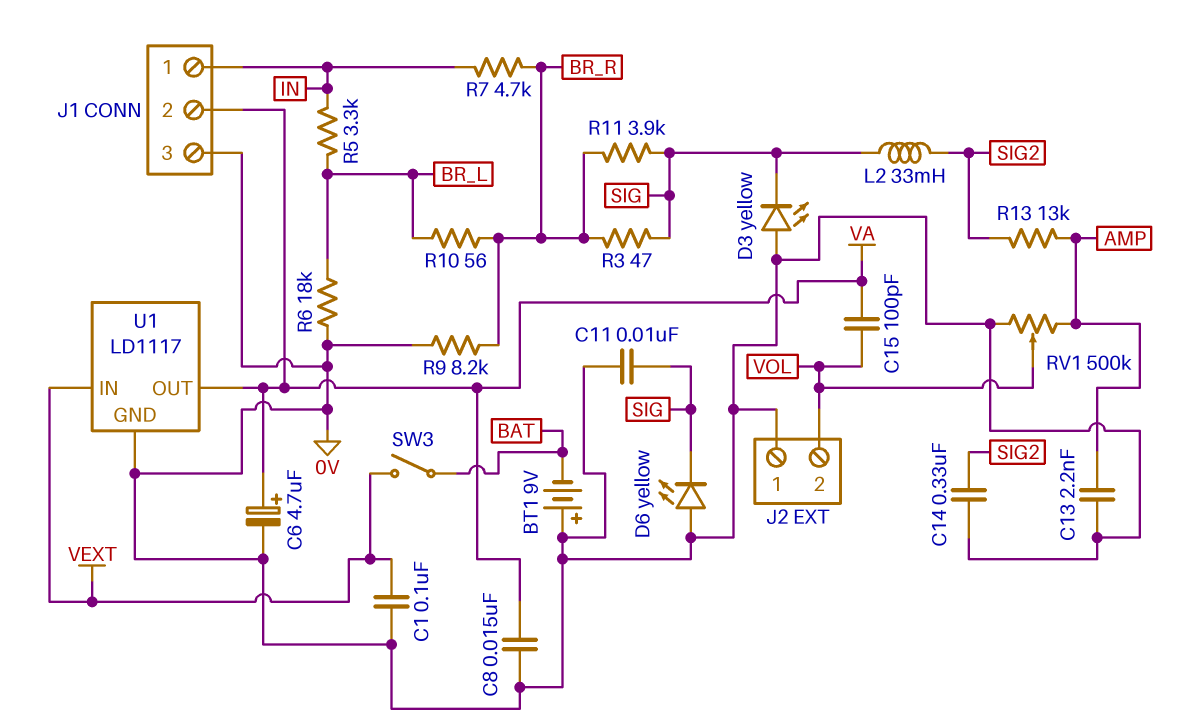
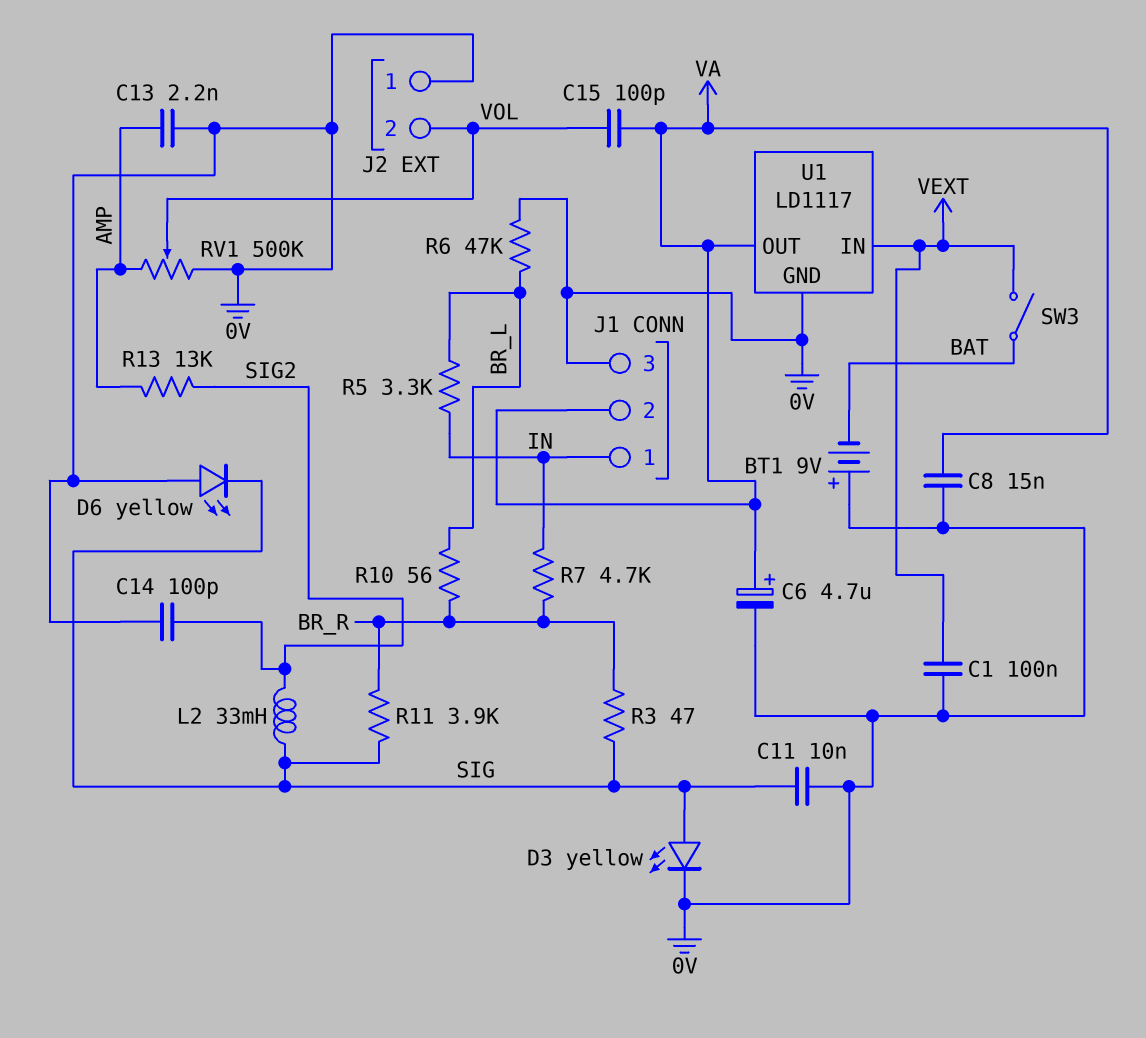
C14: 330nF (0V, SIG2) -> 100pF (0V, SIG2)
D3: LED yellow (A 0V, K SIG) -> LED yellow (A SIG, K 0V)
R6: 18k (0V, BR_L) -> 47k (0V, BR_L)
R9: 8.2k (0V, BR_R) -> none

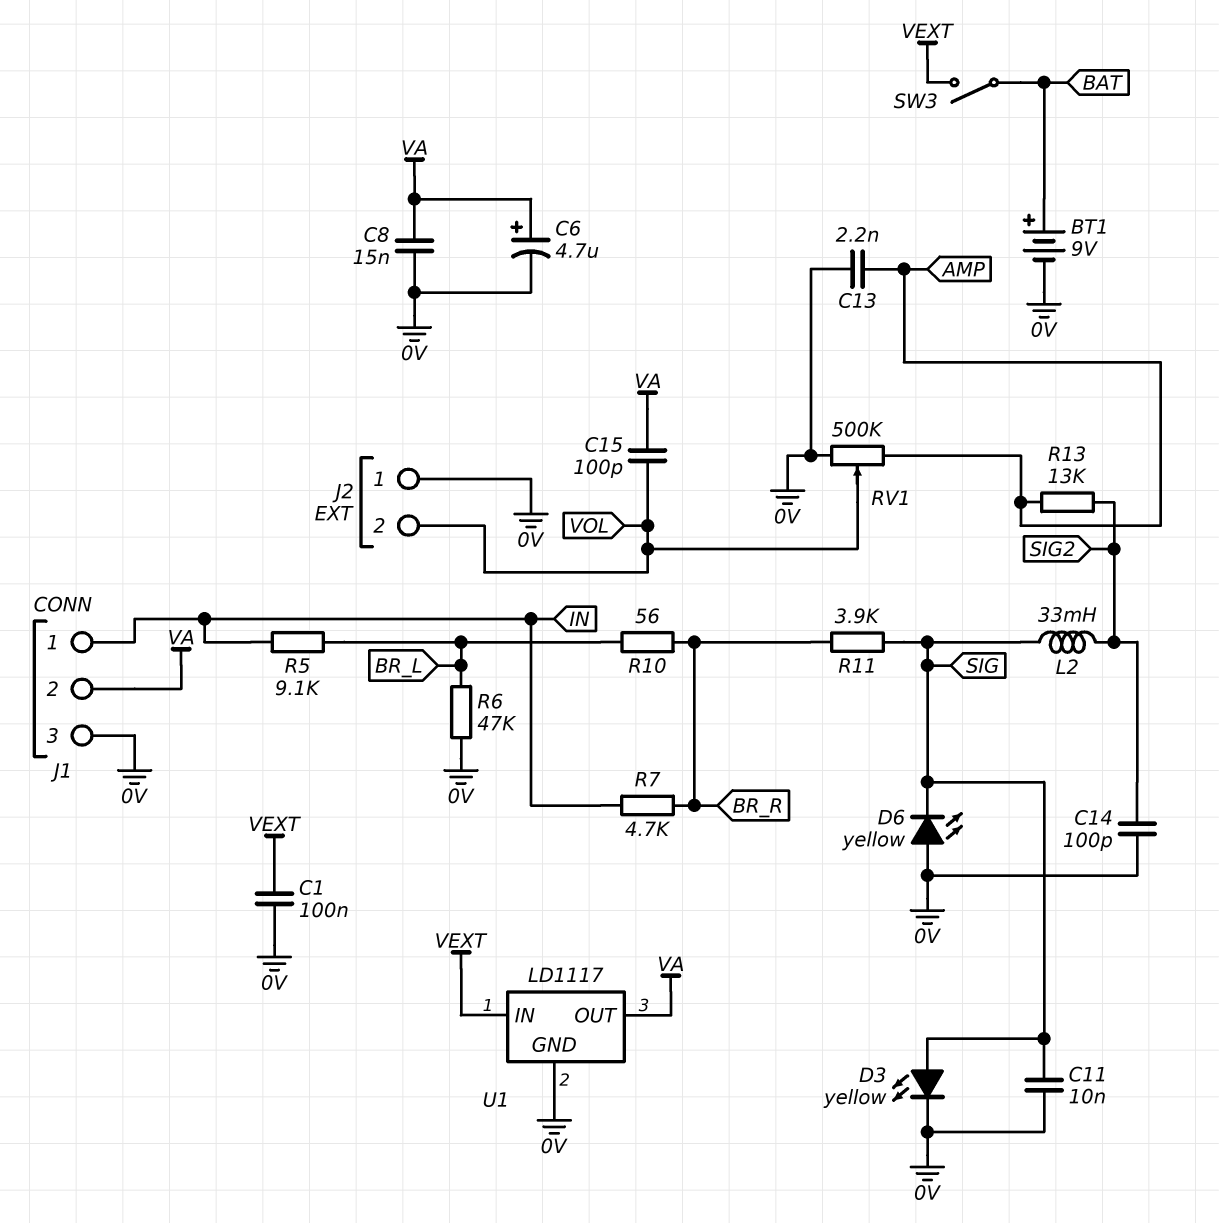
BT1: 9V (plus 0V, minus BAT) -> 9V (plus BAT, minus 0V)
R3: 47 (BR_R, SIG) -> none
R5: 3.3k (BR_L, IN) -> 9.1k (BR_L, IN)

